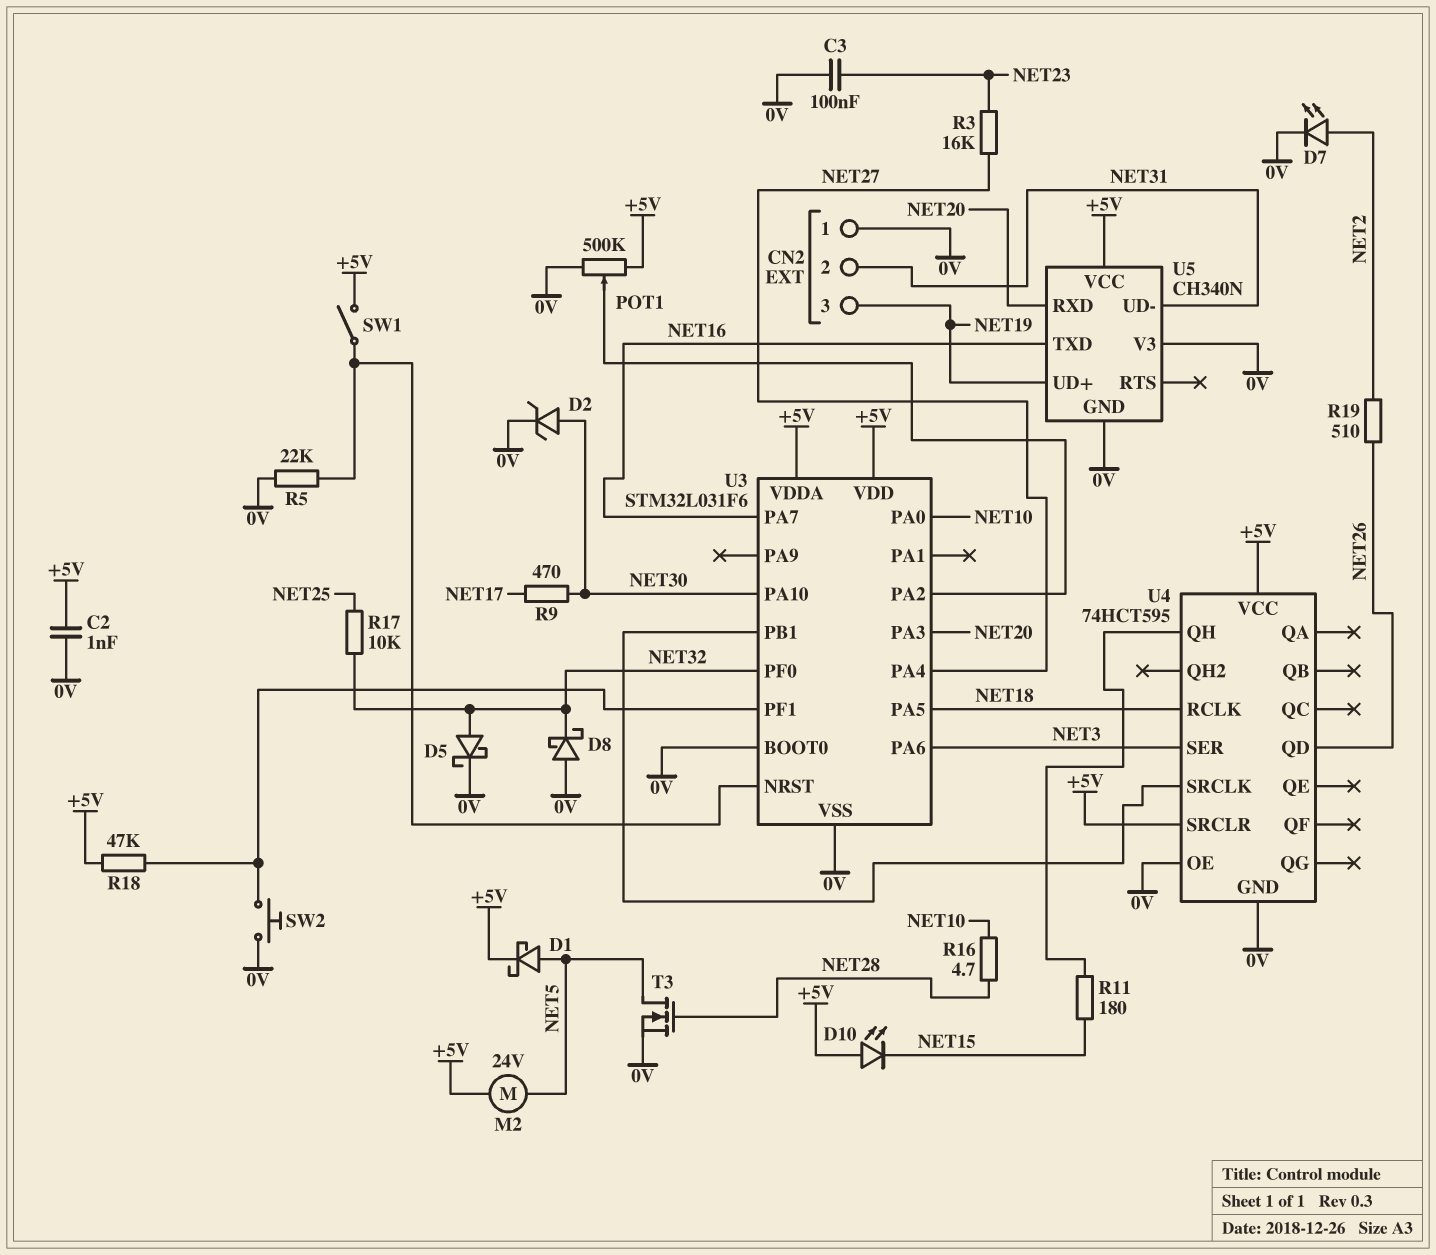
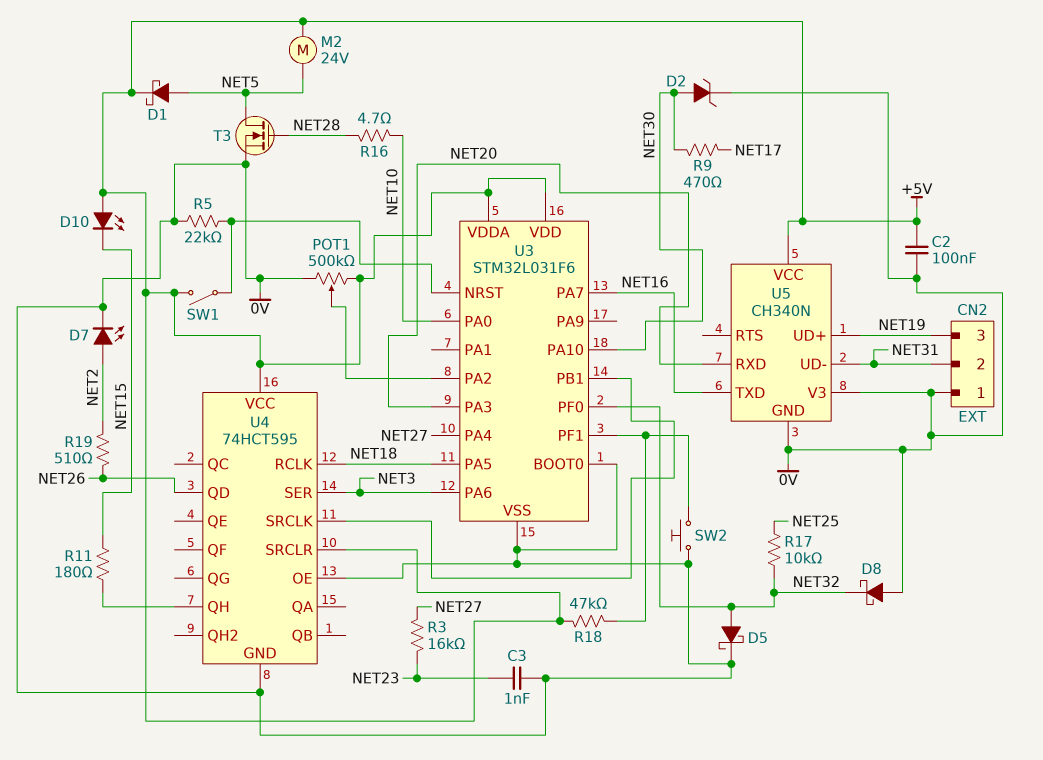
C2: 1nF (+5V, 0V) -> 100nF (+5V, 0V)
C3: 100nF (0V, NET23) -> 1nF (0V, NET23)

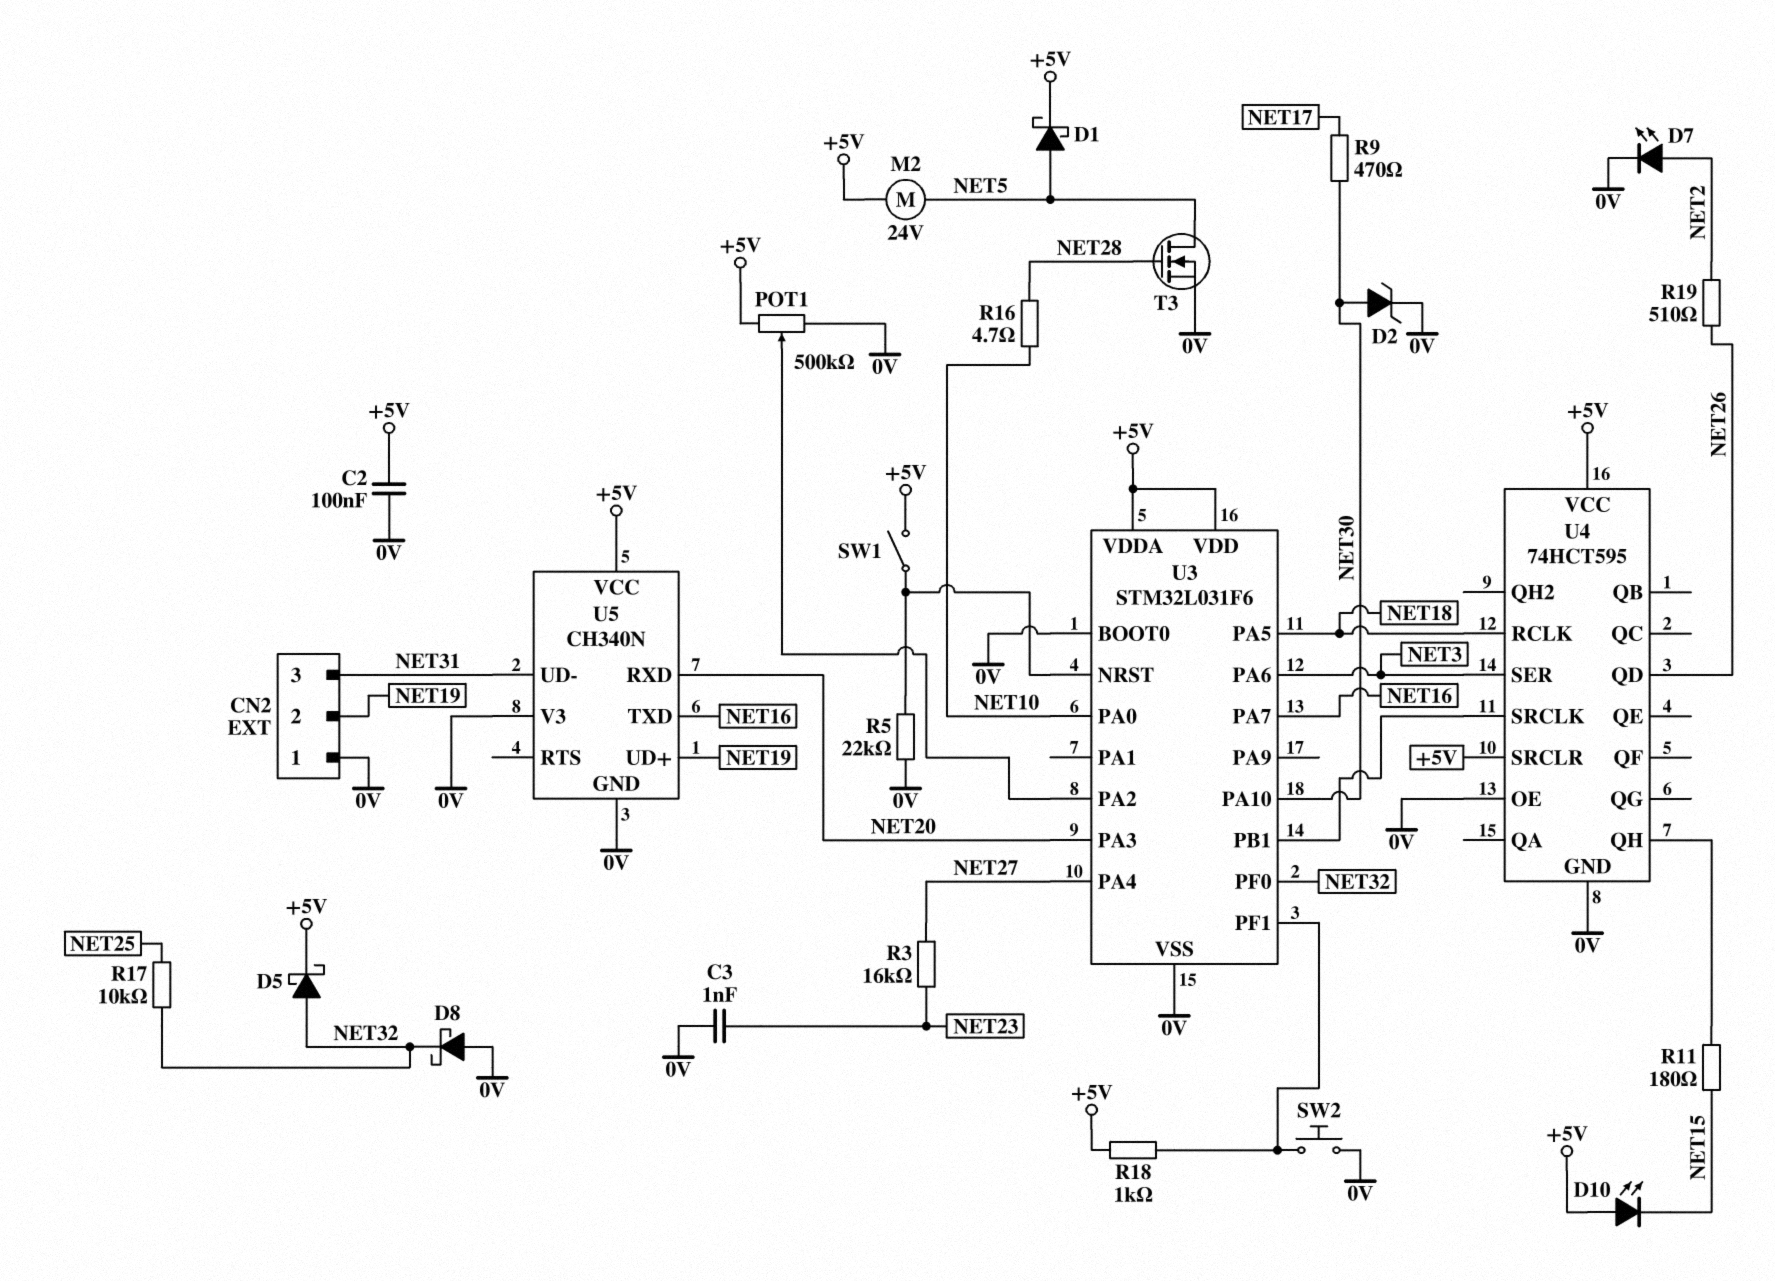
CN2 pin 2: NET31 -> NET19
CN2 pin 3: NET19 -> NET31
D5: schottky (A NET32, K 0V) -> schottky (A NET32, K +5V)
R18: 47k (+5V, U3/PF1) -> 1k (+5V, U3/PF1)

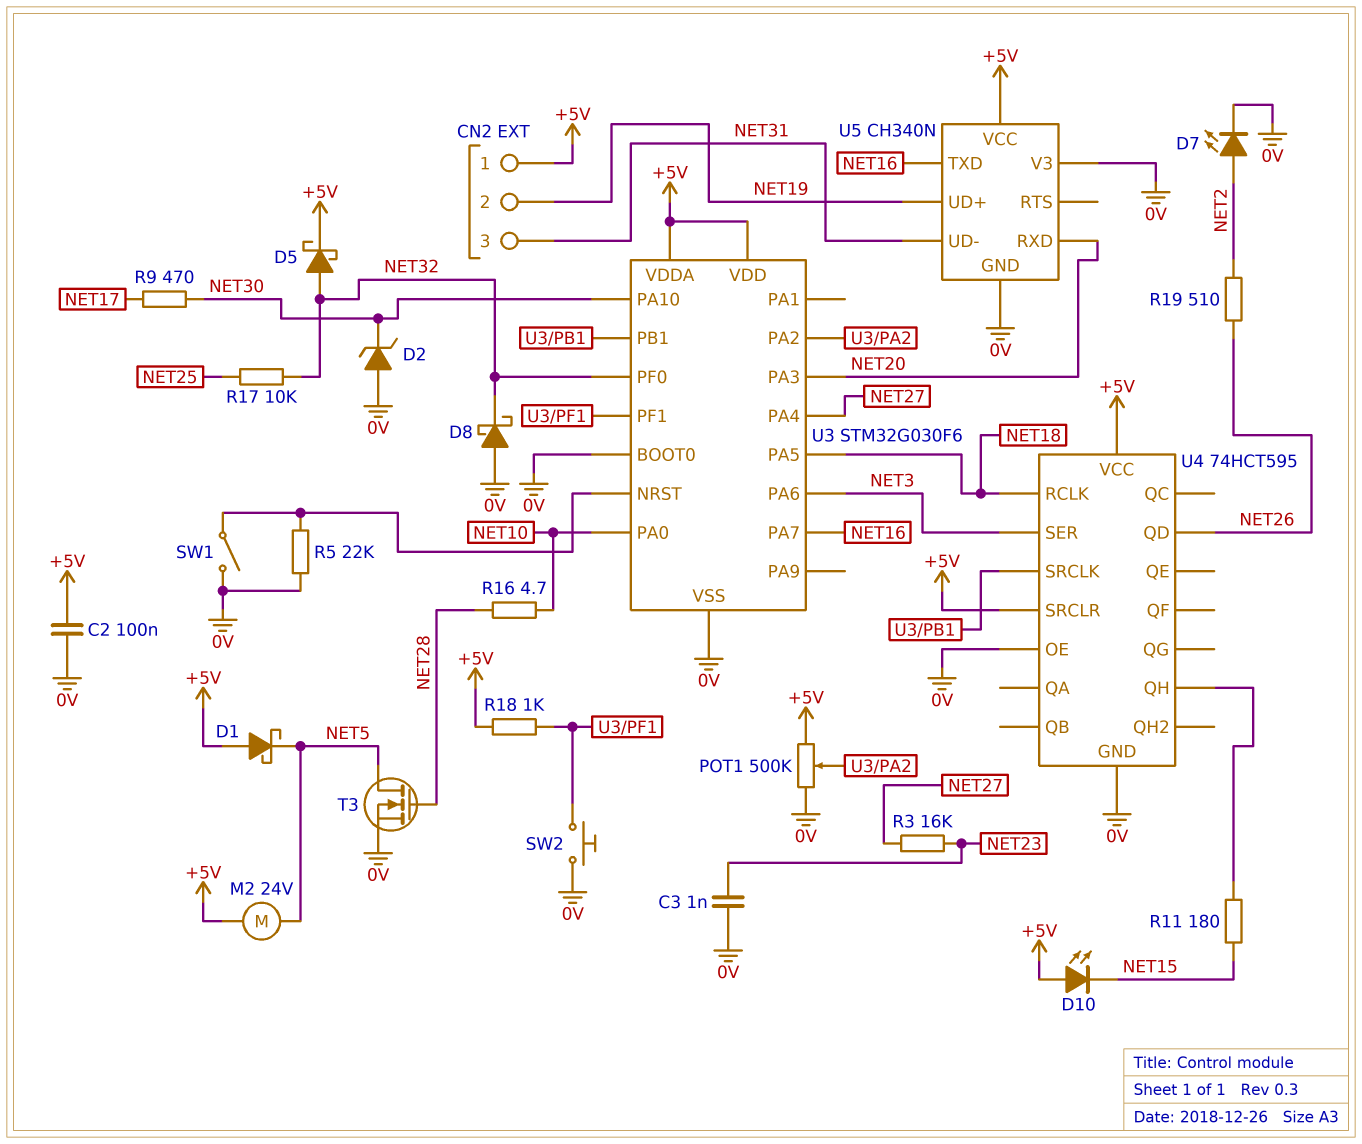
CN2 pin 1: 0V -> +5V
D1: schottky (A NET5, K +5V) -> schottky (A +5V, K NET5)
D2: zener (A NET30, K 0V) -> zener (A 0V, K NET30)
SW1: switch (+5V, U3/NRST) -> switch (0V, U3/NRST)
U3: STM32L031F6 -> STM32G030F6

